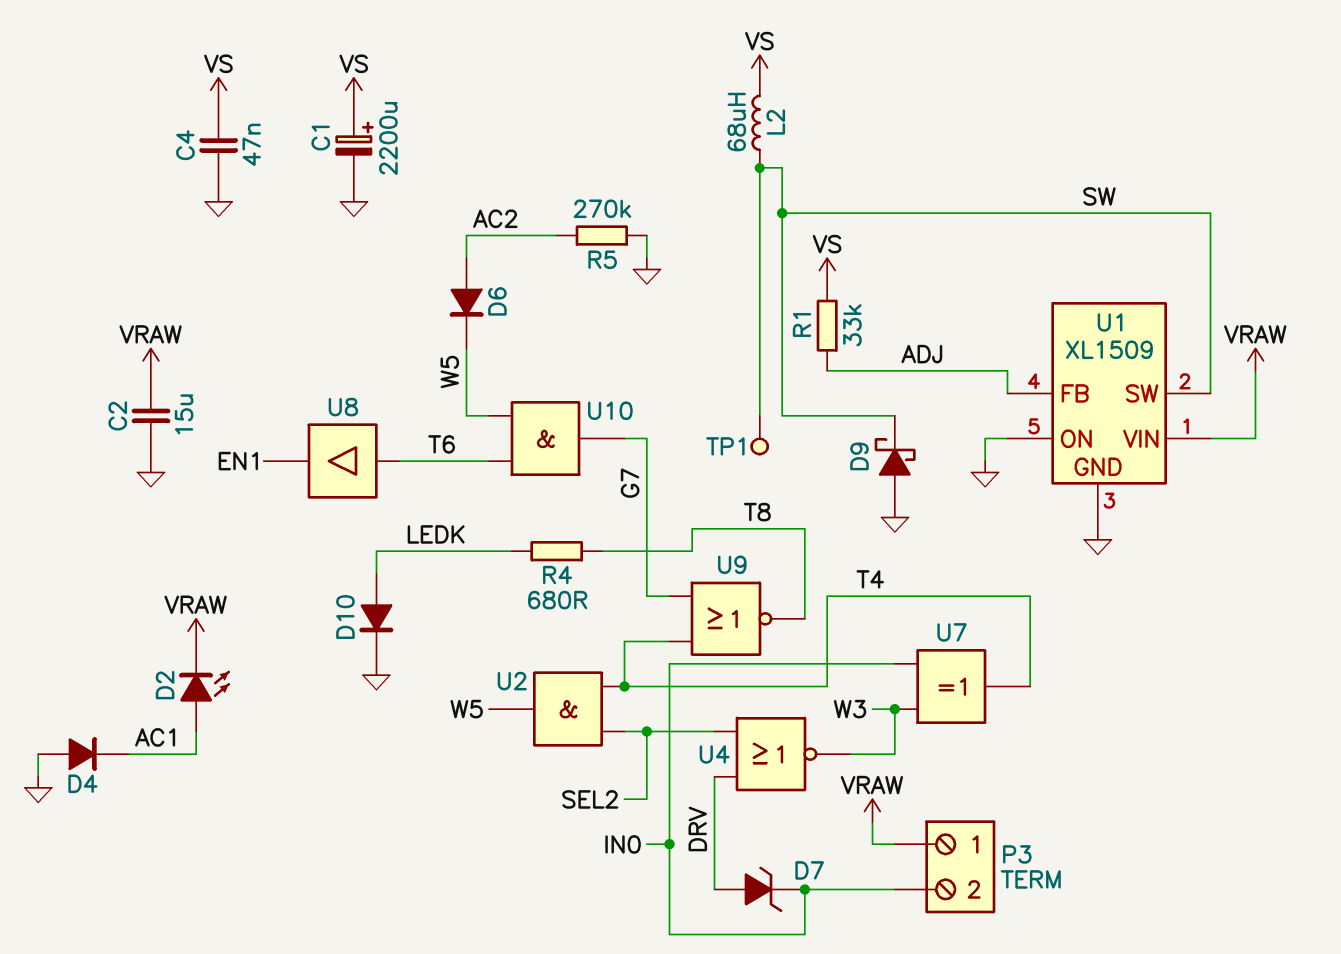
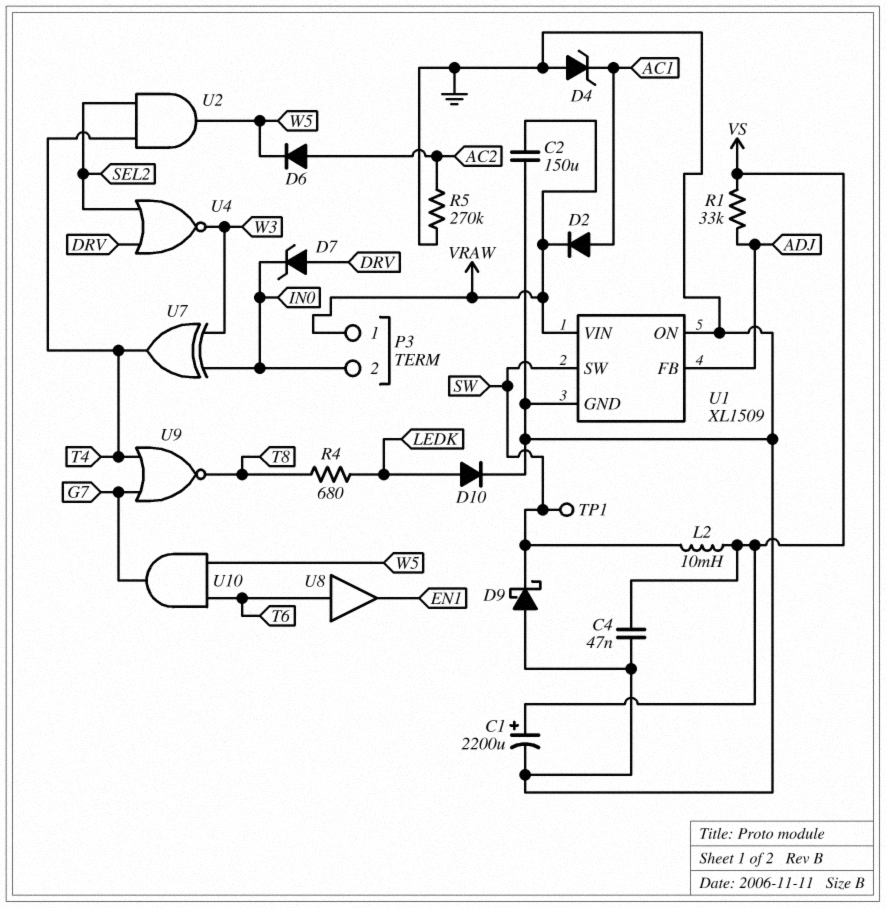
C2: 15uF (GND, VRAW) -> 150uF (GND, VRAW)
D2: LED (A AC1, K VRAW) -> diode (A AC1, K VRAW)
D4: diode (A GND, K AC1) -> zener (A GND, K AC1)
L2: 68uH (SW, VS) -> 10mH (SW, VS)

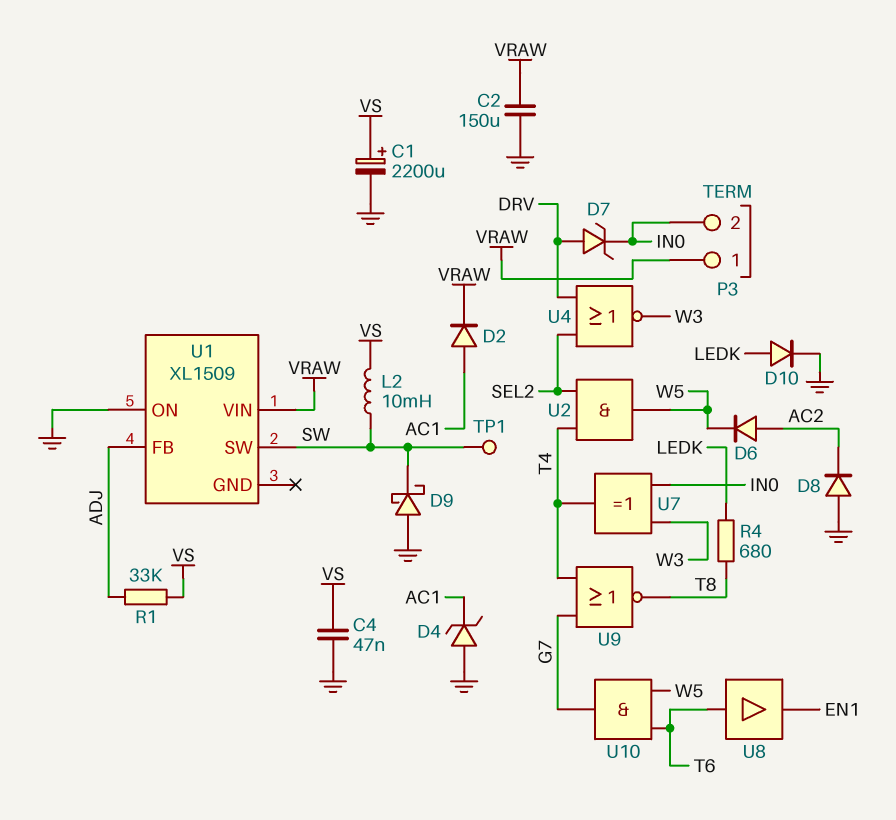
D8: none -> diode (A GND, K AC2)
R5: 270k (AC2, GND) -> none
U1 pin GND: GND -> none

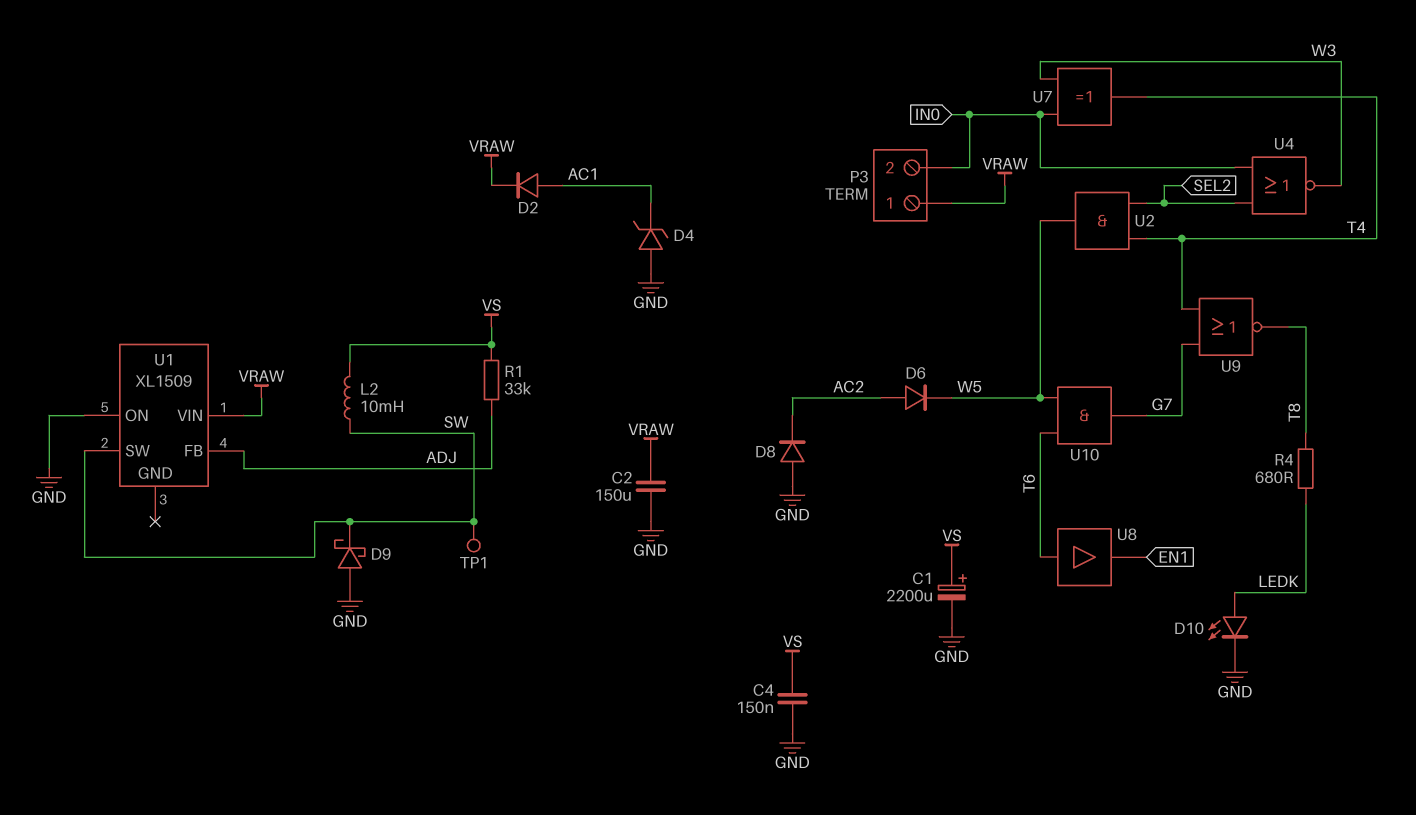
C4: 47nF (GND, VS) -> 150nF (GND, VS)
D7: zener (A DRV, K IN0) -> none
D10: diode (A LEDK, K GND) -> LED (A LEDK, K GND)
U4: NOR (in DRV, in SEL2, out W3) -> NOR (in IN0, in SEL2, out W3)

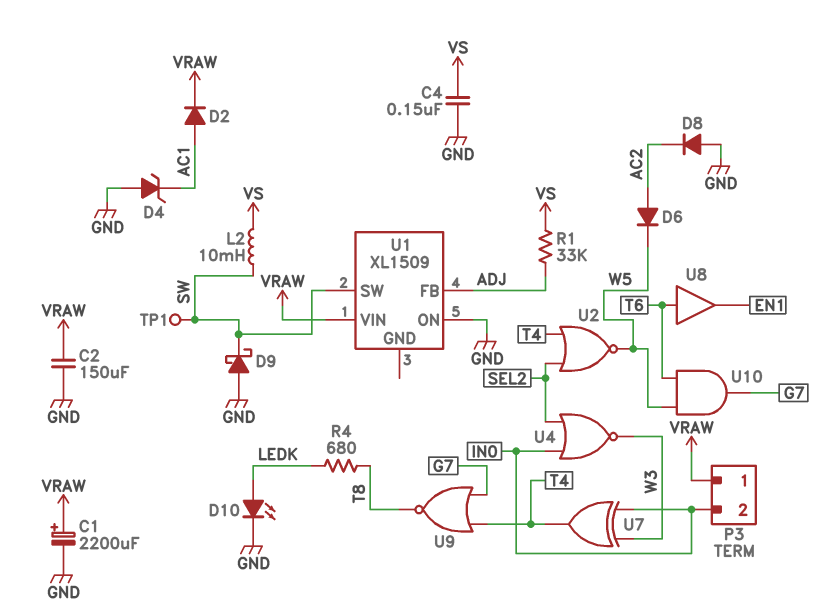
C1: 2200uF (plus VS, minus GND) -> 2200uF (plus VRAW, minus GND)
U2: AND (in SEL2, in T4, out W5) -> NOR (in SEL2, in T4, out W5)

